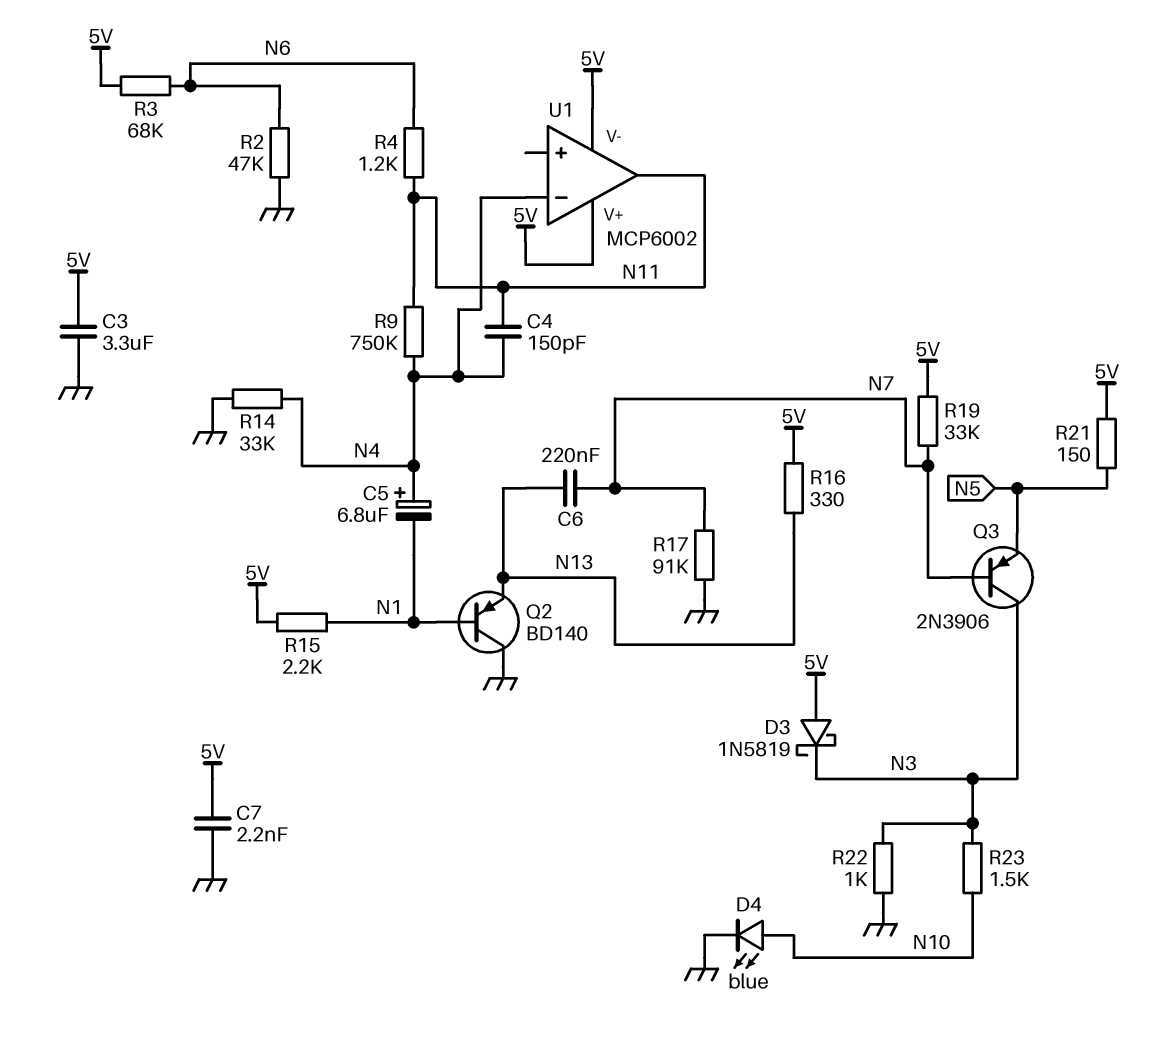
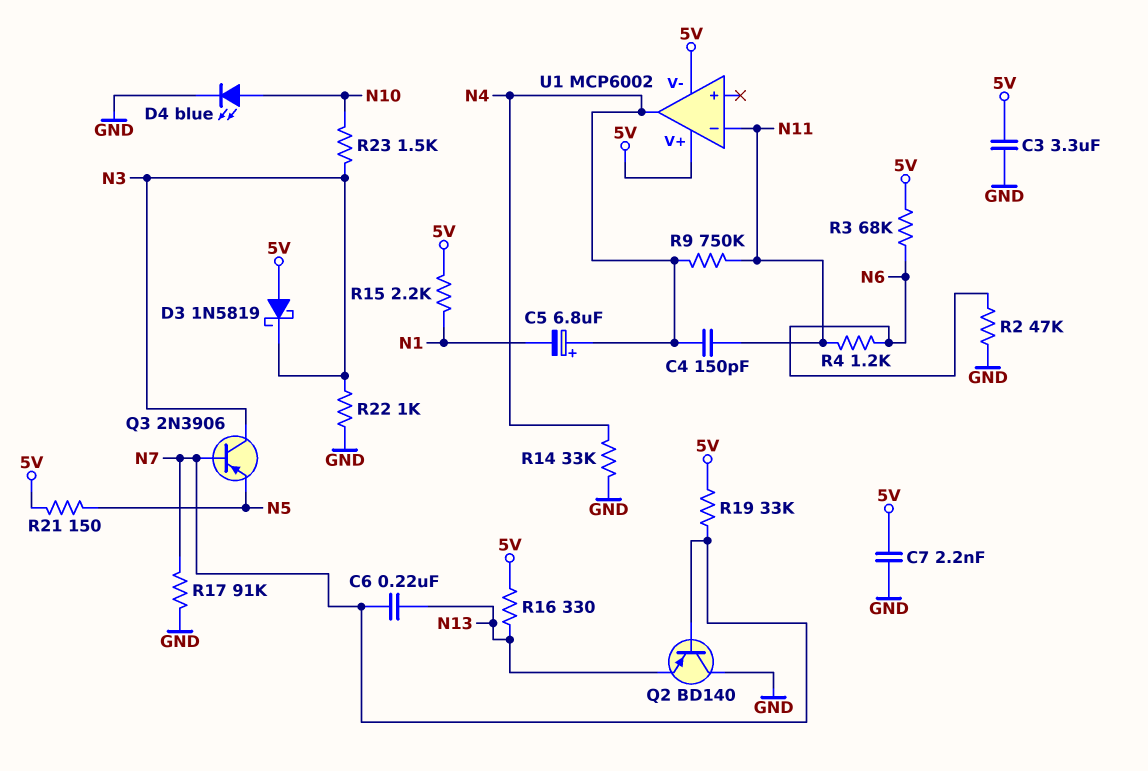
Q2: PNP BD140 (B N1, C GND, E N13) -> PNP BD140 (B N7, C GND, E N13)
U1 pin in-: N4 -> N11
U1 pin out: N11 -> N4

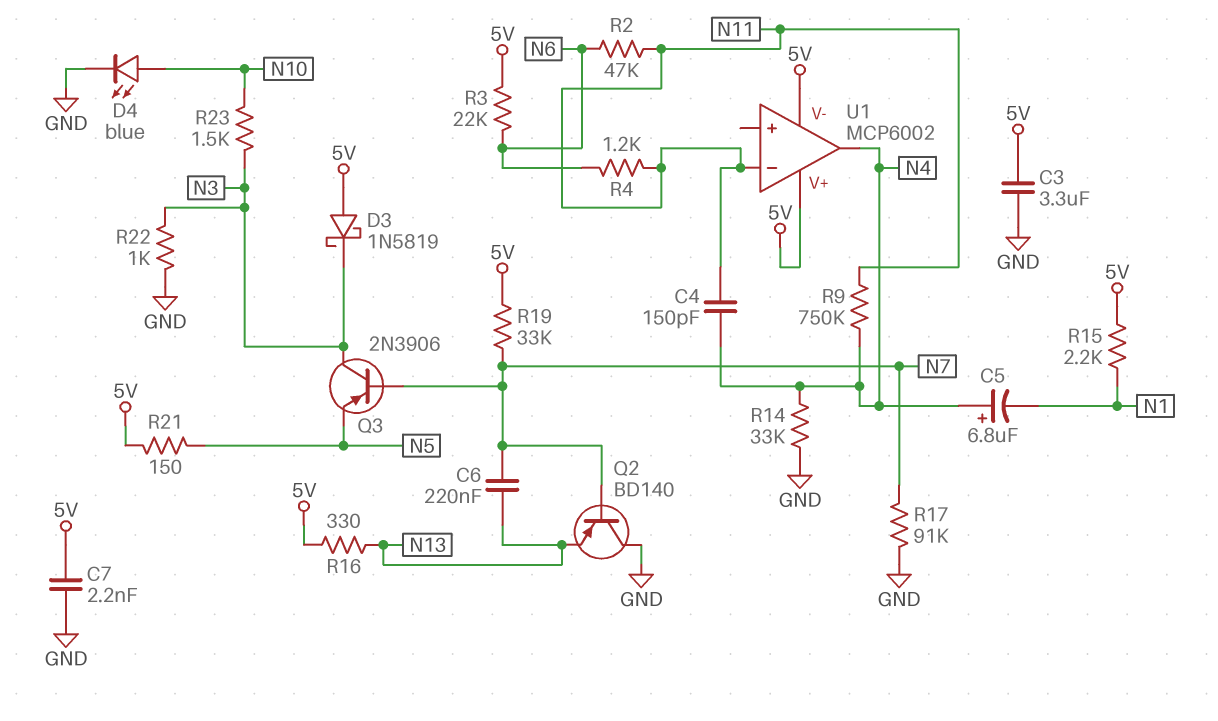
R2: 47k (GND, N6) -> 47k (N6, N11)
R3: 68k (5V, N6) -> 22k (5V, N6)

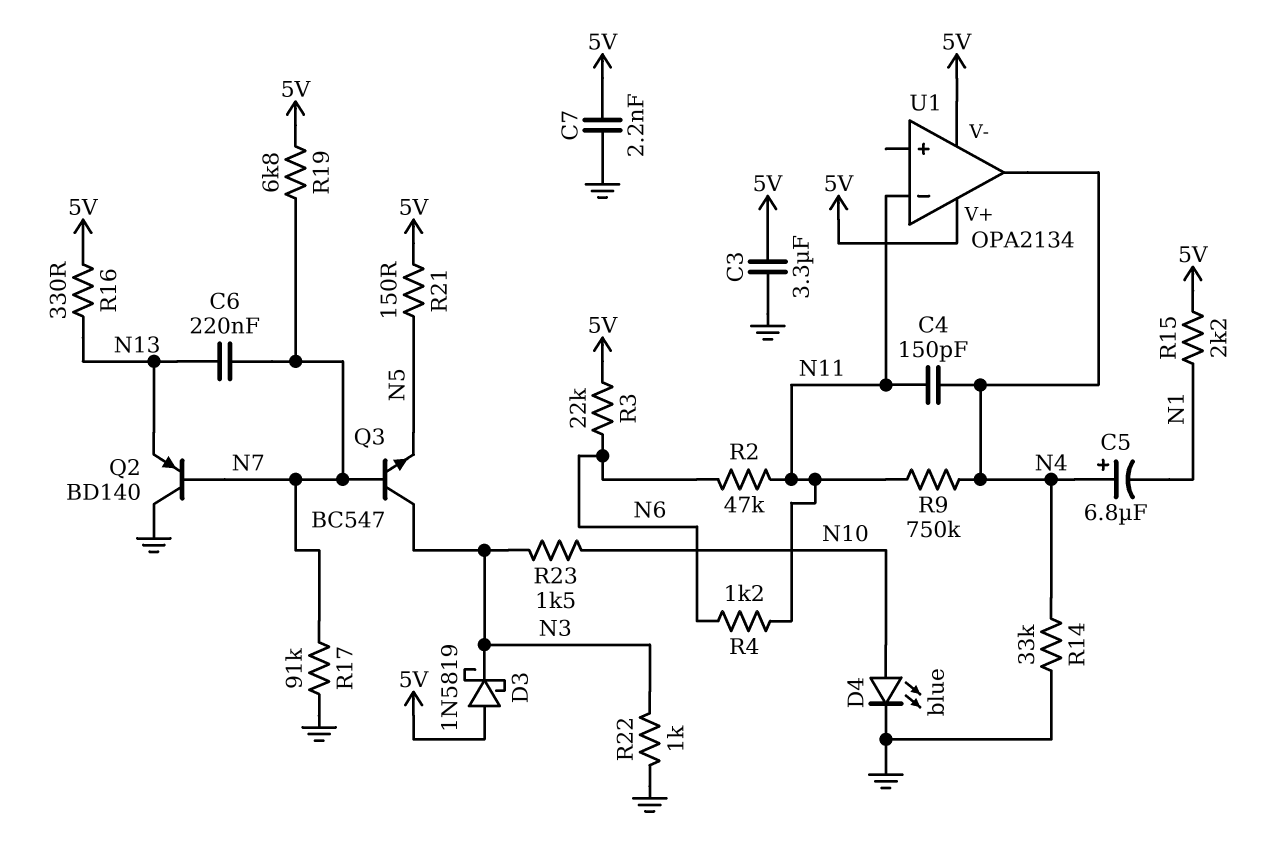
Q3: PNP 2N3906 (B N7, C N3, E N5) -> NPN BC547 (B N7, C N3, E N5)
R19: 33k (5V, N7) -> 6.8k (5V, N7)
U1: MCP6002 -> OPA2134

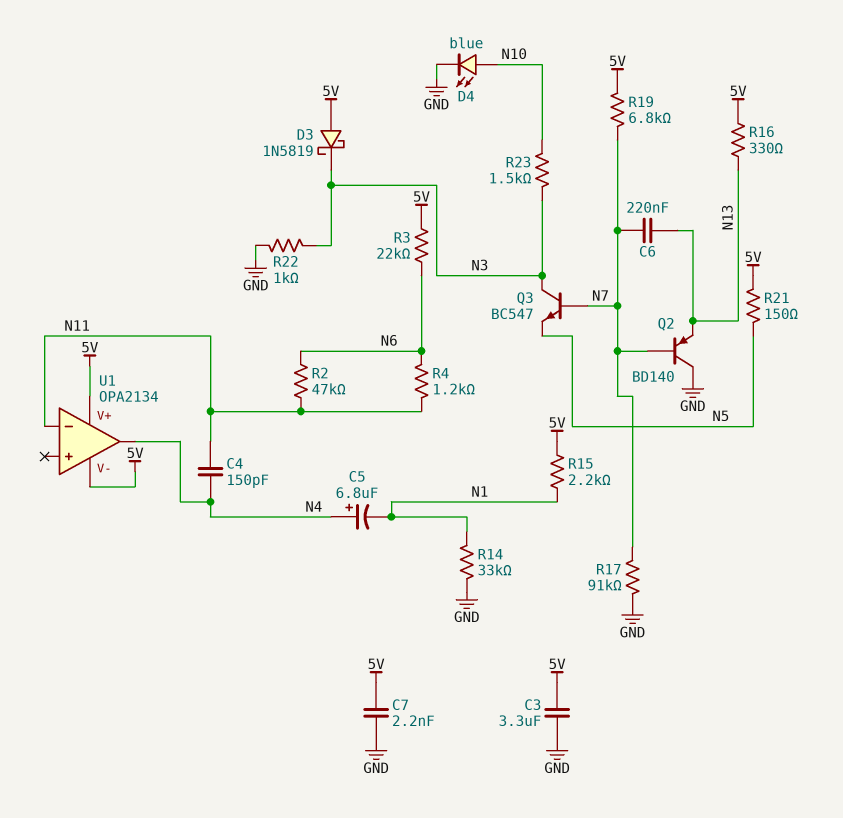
R9: 750k (N4, N11) -> none
R14: 33k (GND, N4) -> 33k (GND, N1)

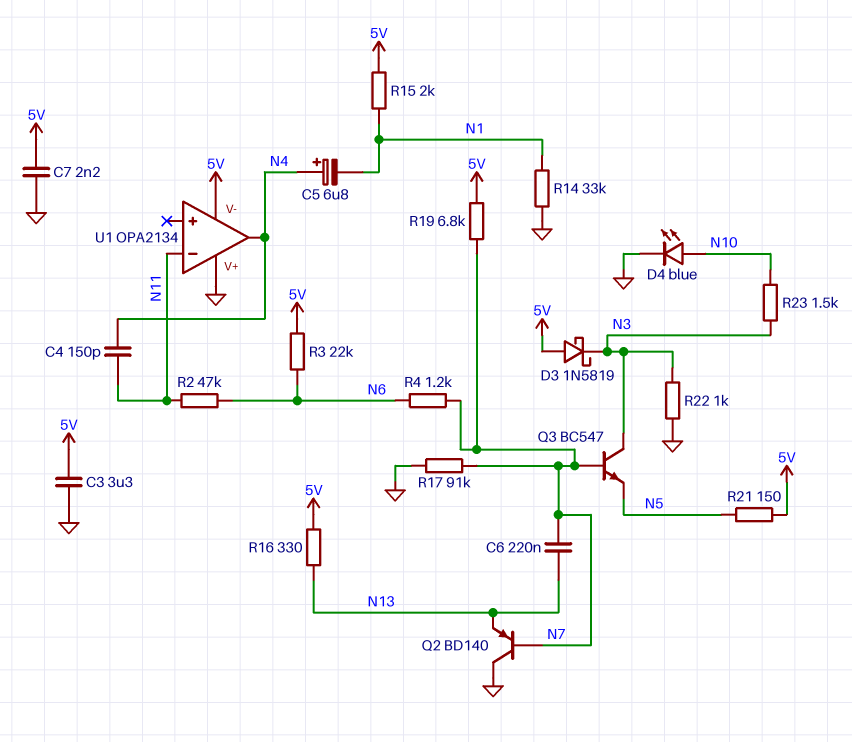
R4: 1.2k (N6, N11) -> 1.2k (N6, N7)
R15: 2.2k (5V, N1) -> 2k (5V, N1)
U1 pin V+: 5V -> GND

